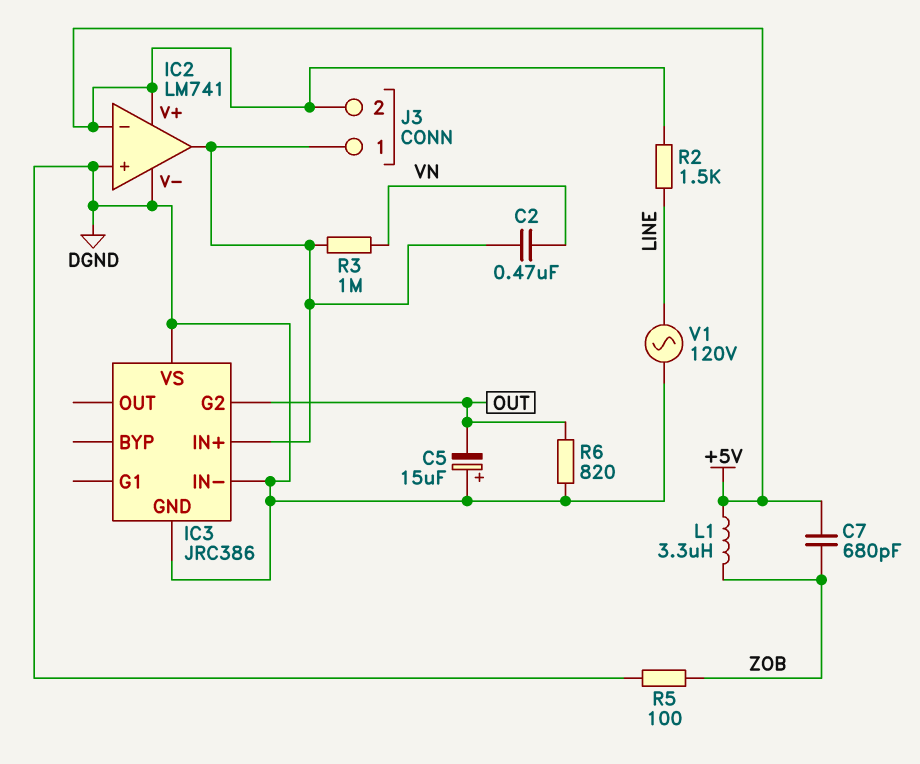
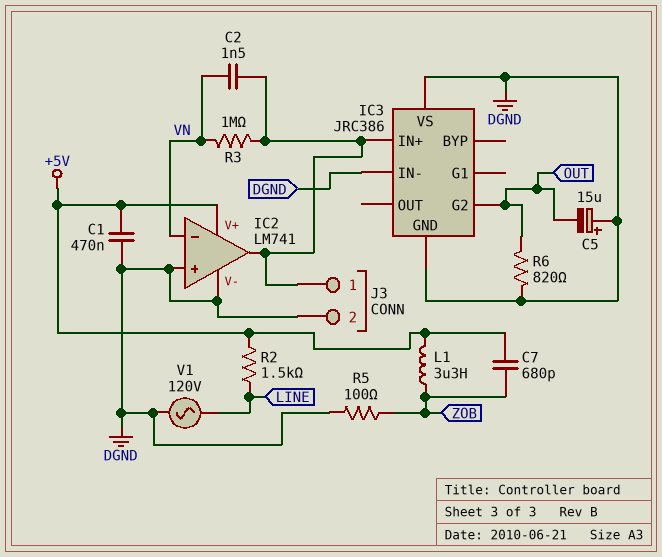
C1: none -> 470nF (+5V, DGND)
C2: 470nF (IC2/out, VN) -> 1.5nF (IC2/out, VN)
IC2 pin in-: +5V -> VN
J3 pin 2: +5V -> DGND

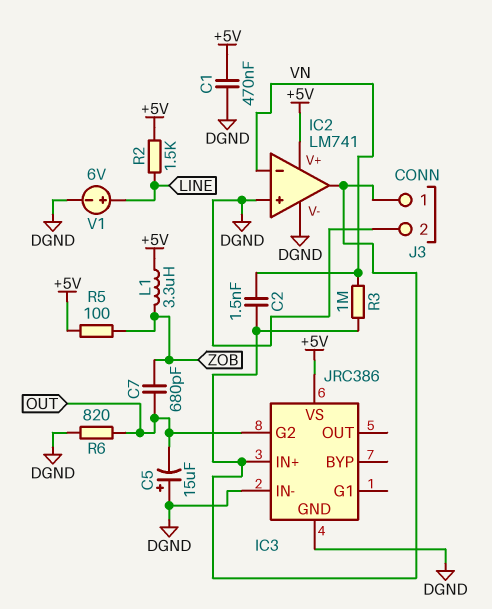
C7: 680pF (+5V, ZOB) -> 680pF (OUT, ZOB)
IC3 pin VS: DGND -> +5V
R5: 100 (DGND, ZOB) -> 100 (+5V, ZOB)
V1: AC 120V (DGND, LINE) -> 6V (plus LINE, minus DGND)

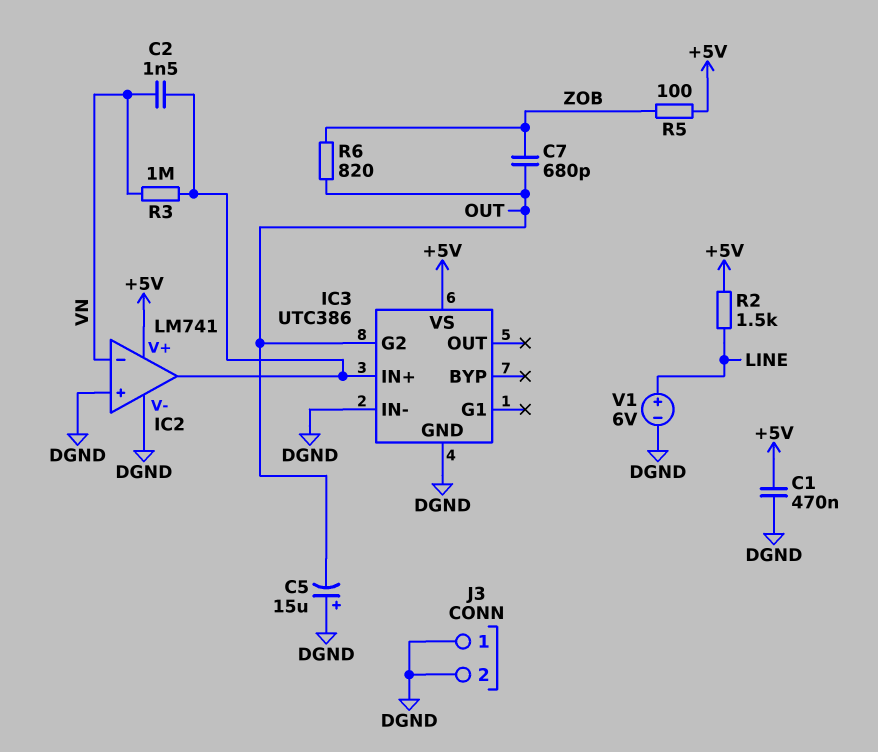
IC3: JRC386 -> UTC386
J3 pin 1: IC2/out -> DGND
L1: 3.3uH (+5V, ZOB) -> none
R6: 820 (DGND, OUT) -> 820 (OUT, ZOB)

